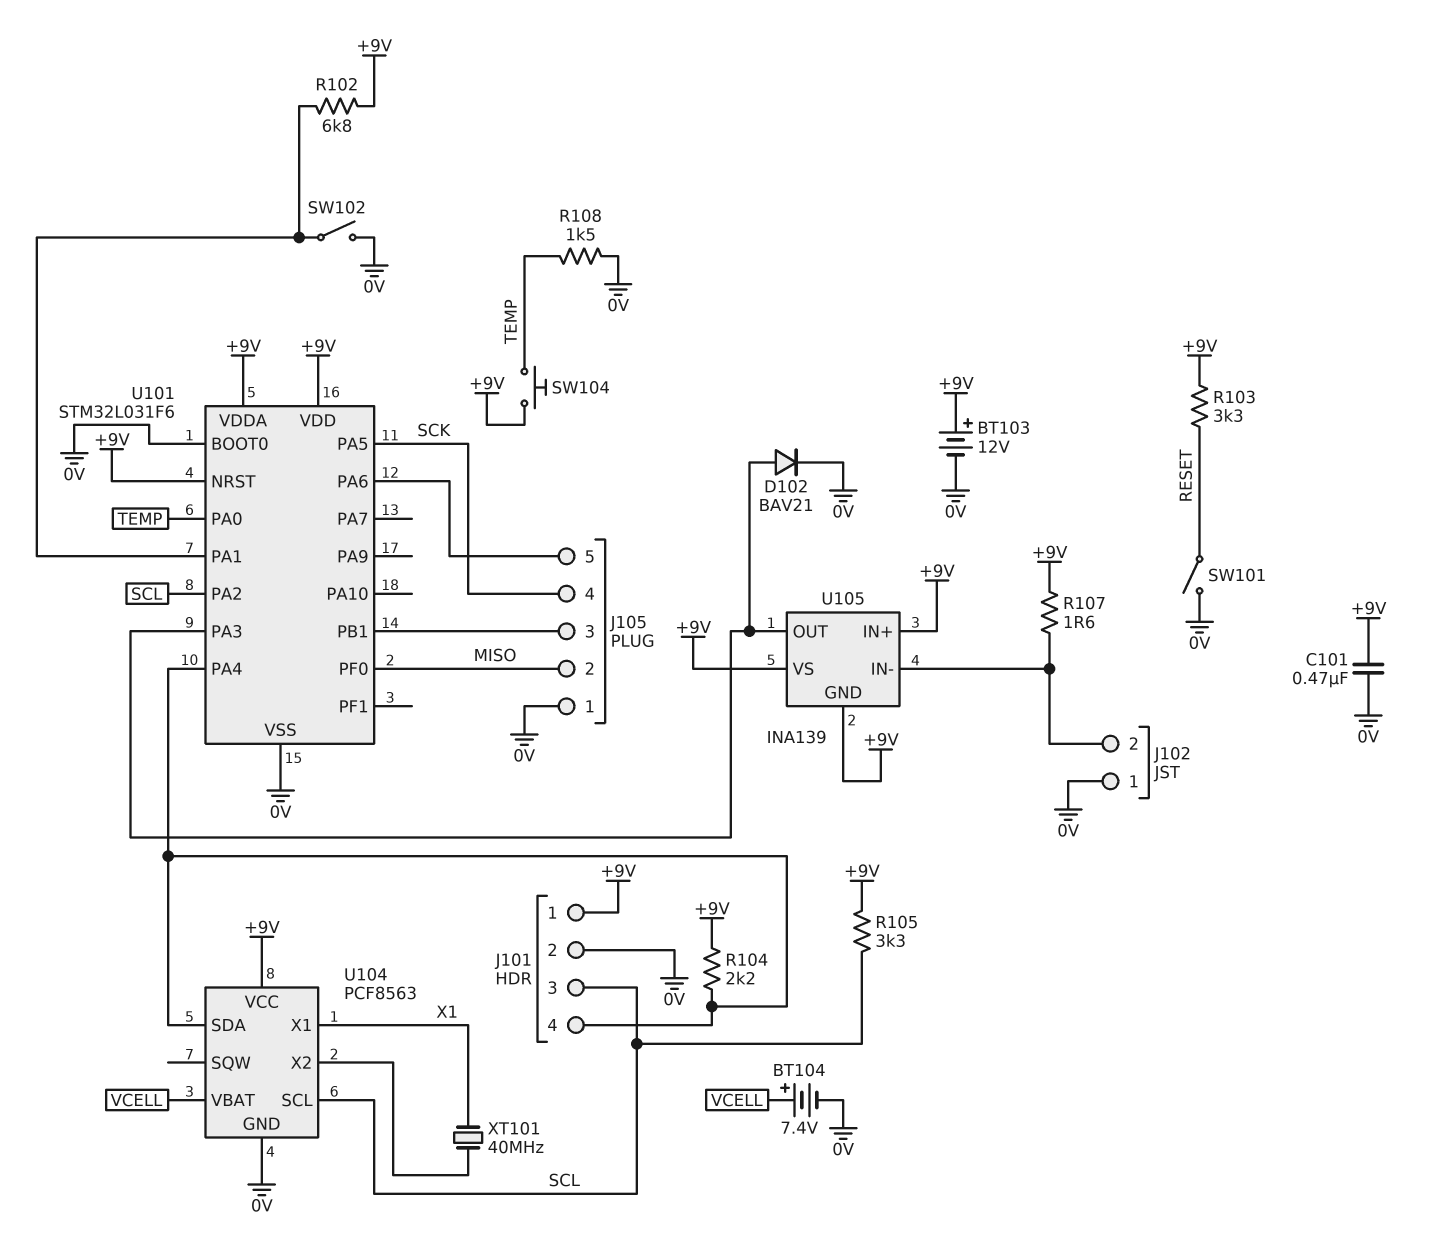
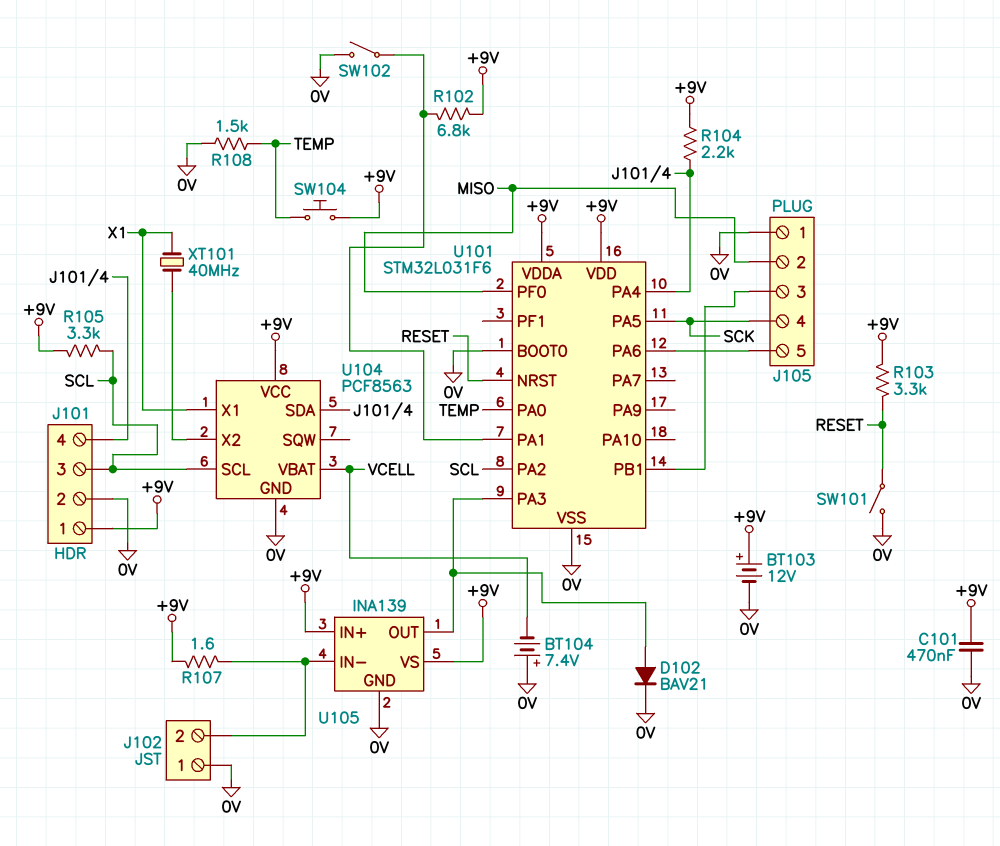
BT104: 7.4V (plus VCELL, minus 0V) -> 7.4V (plus 0V, minus VCELL)
U101 pin NRST: +9V -> RESET
U105 pin GND: +9V -> 0V

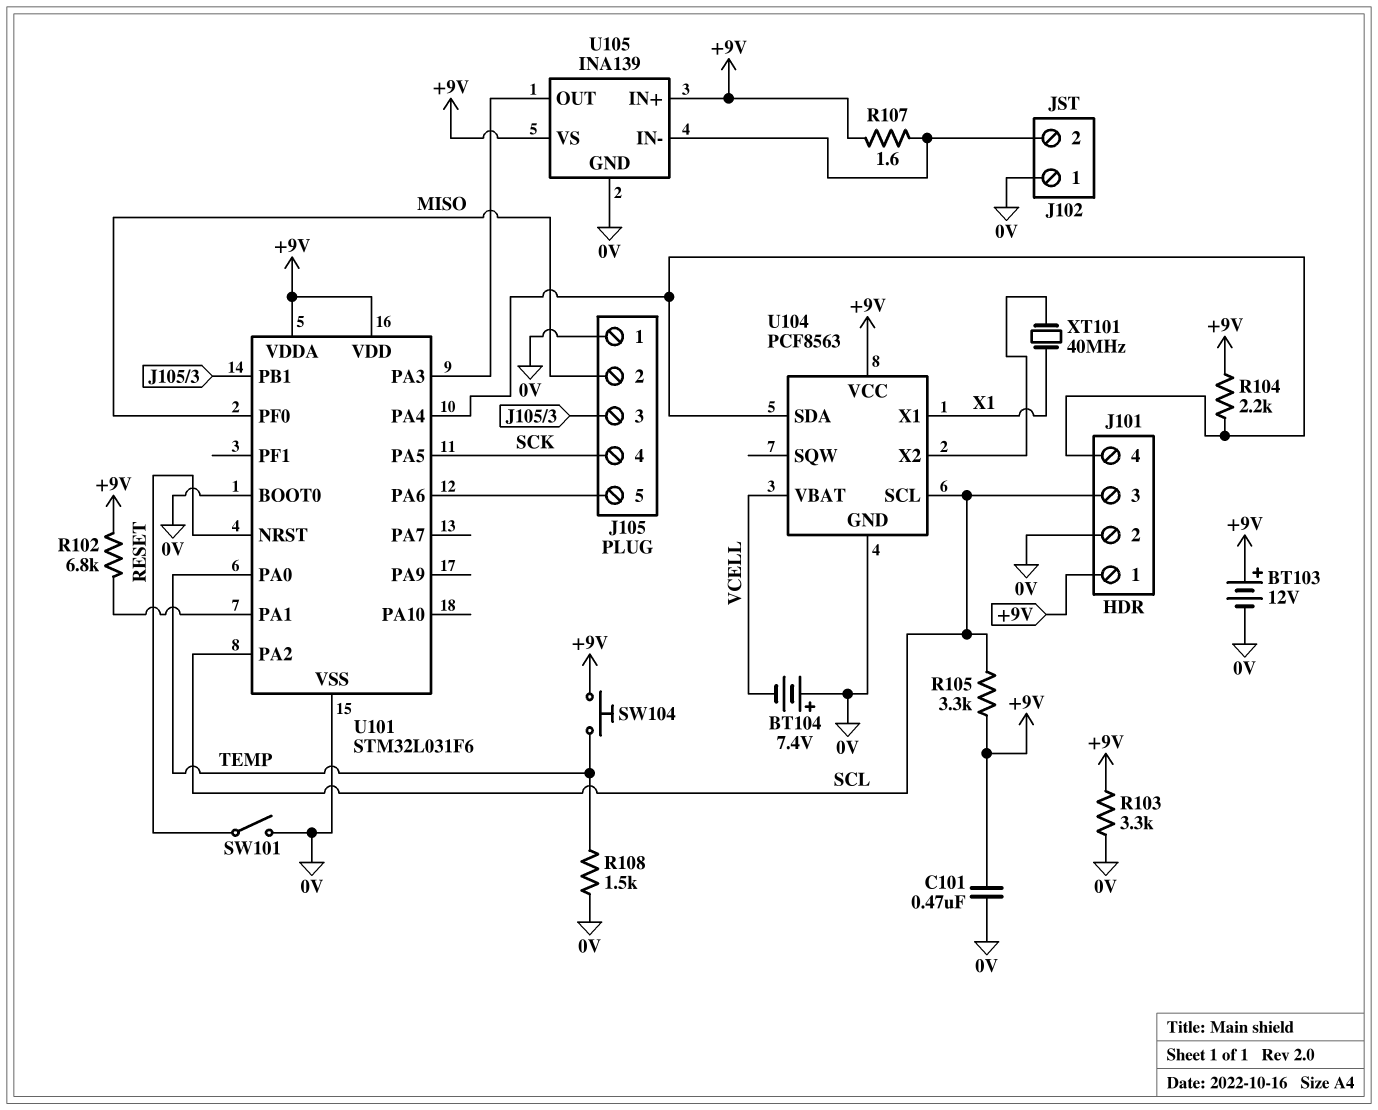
D102: diode BAV21 (A U101/PA3, K 0V) -> none
R103: 3.3k (+9V, RESET) -> 3.3k (+9V, 0V)
SW102: switch (0V, U101/PA1) -> none

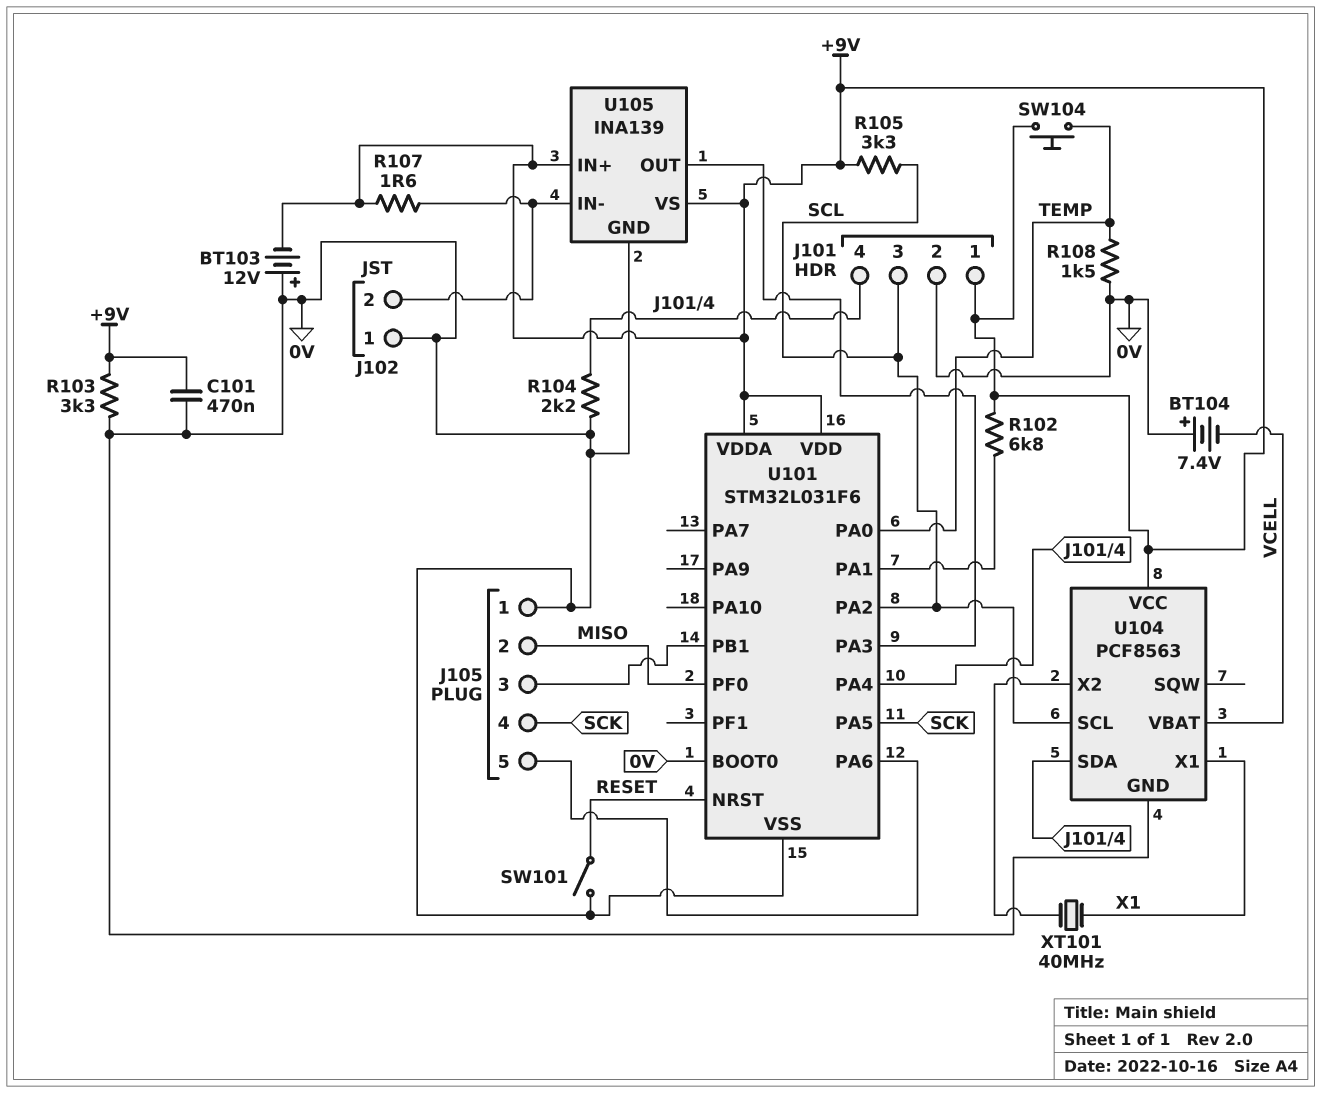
BT103: 12V (plus +9V, minus 0V) -> 12V (plus 0V, minus +9V)
R104: 2.2k (+9V, J101/4) -> 2.2k (0V, J101/4)

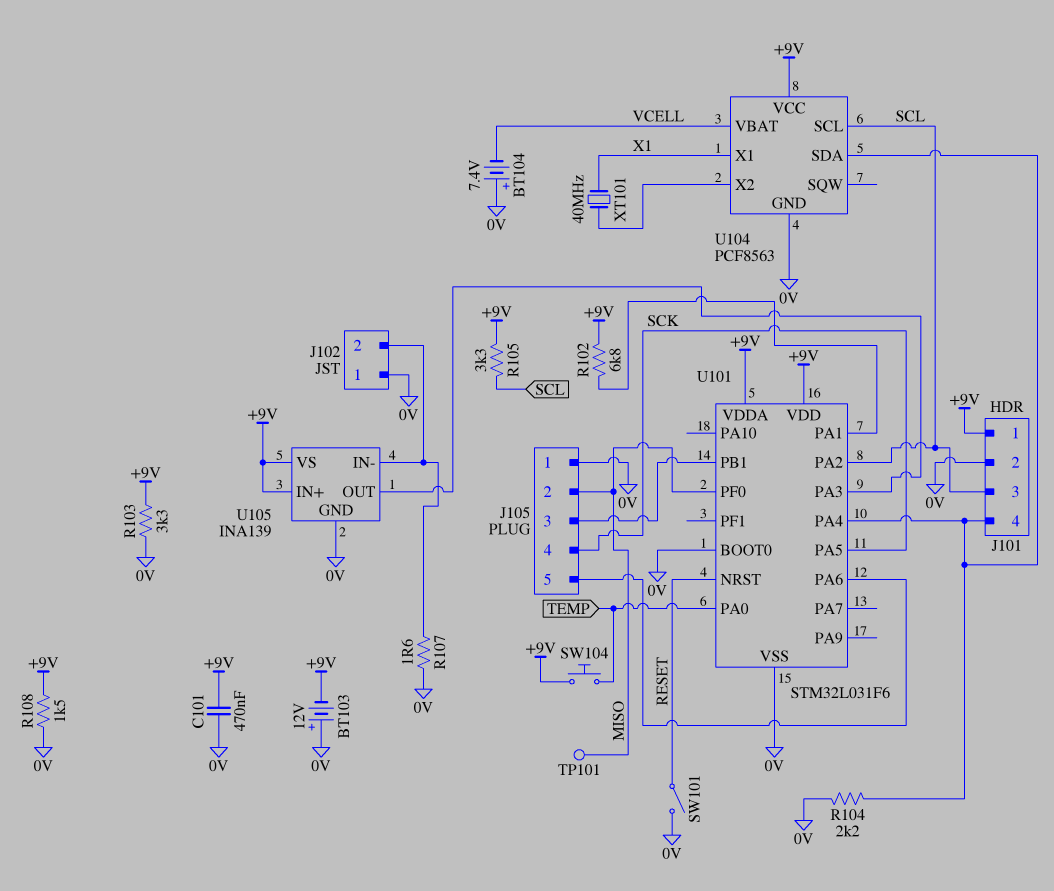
R107: 1.6 (+9V, J102/2) -> 1.6 (0V, J102/2)
R108: 1.5k (0V, TEMP) -> 1.5k (+9V, 0V)
TP101: none -> test point (MISO)

